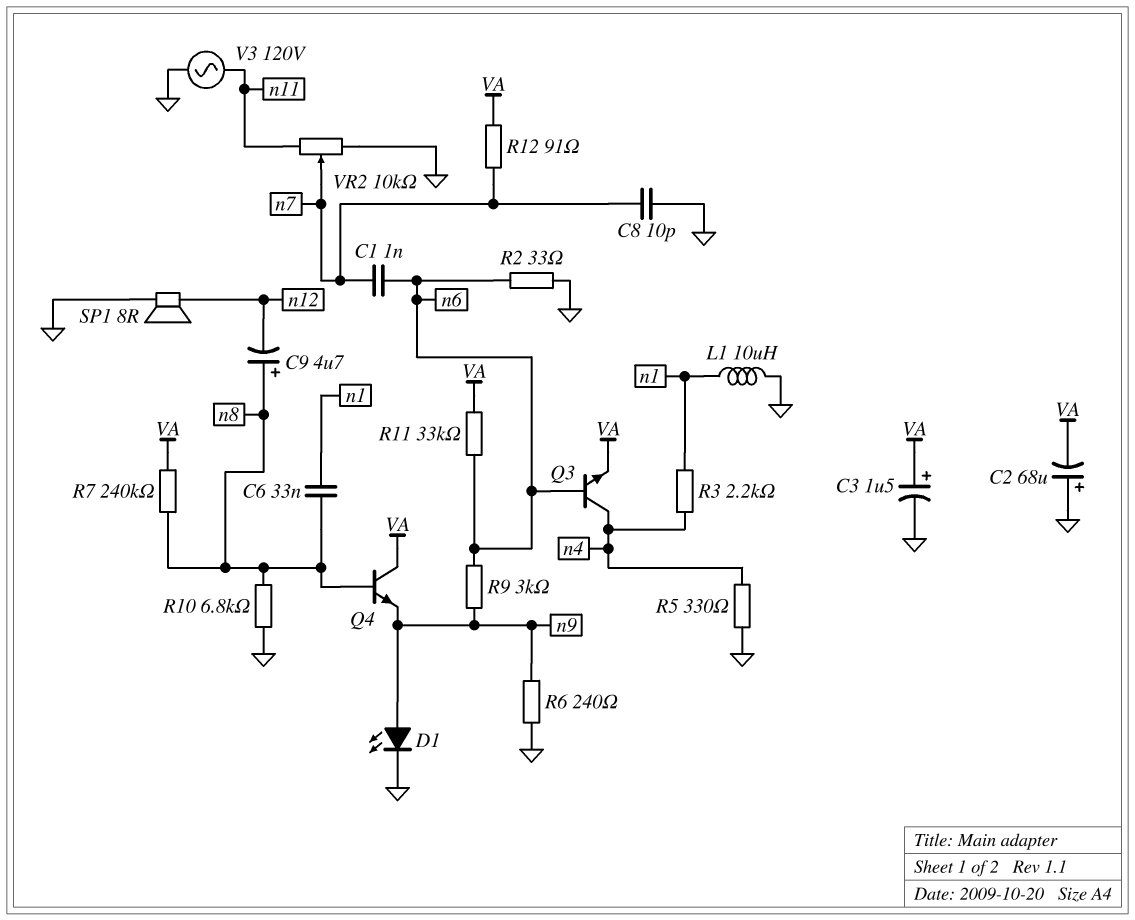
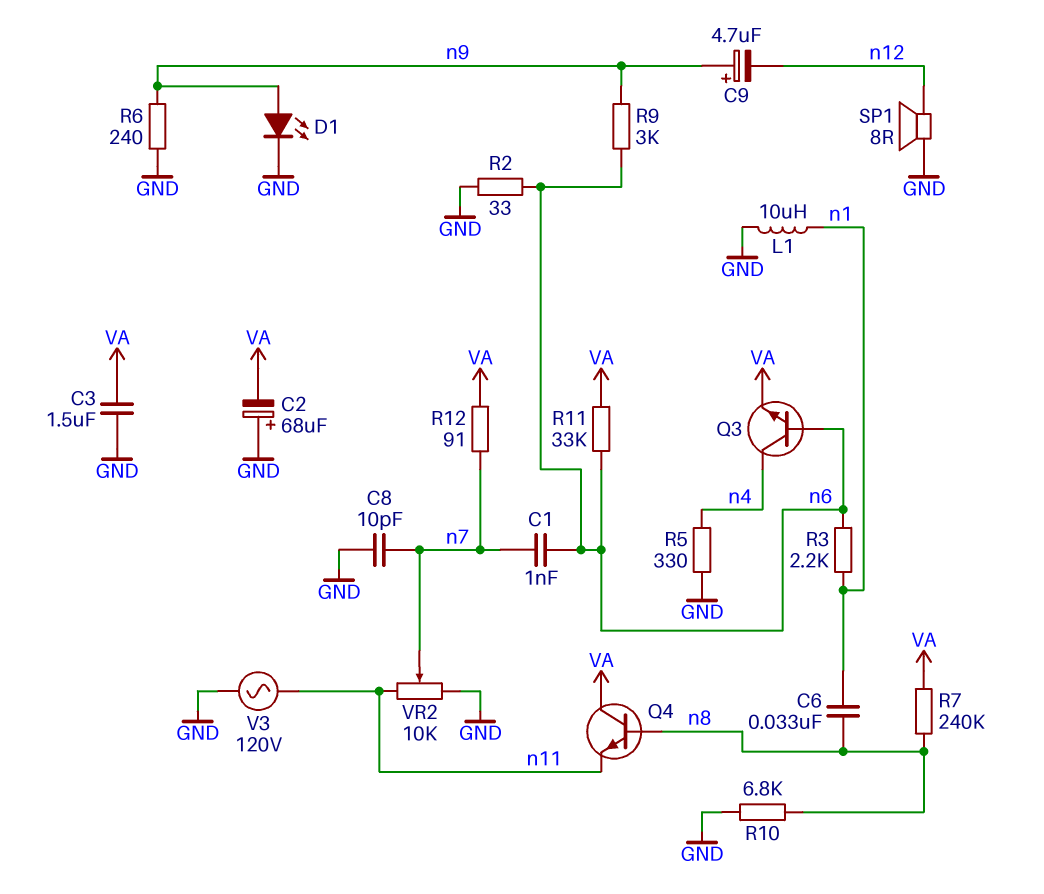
C3: 1.5uF (plus VA, minus GND) -> 1.5uF (GND, VA)
C9: 4.7uF (plus n8, minus n12) -> 4.7uF (plus n9, minus n12)
Q4: NPN (B n8, C VA, E n9) -> NPN (B n8, C VA, E n11)
R3: 2.2k (n1, n4) -> 2.2k (n1, n6)

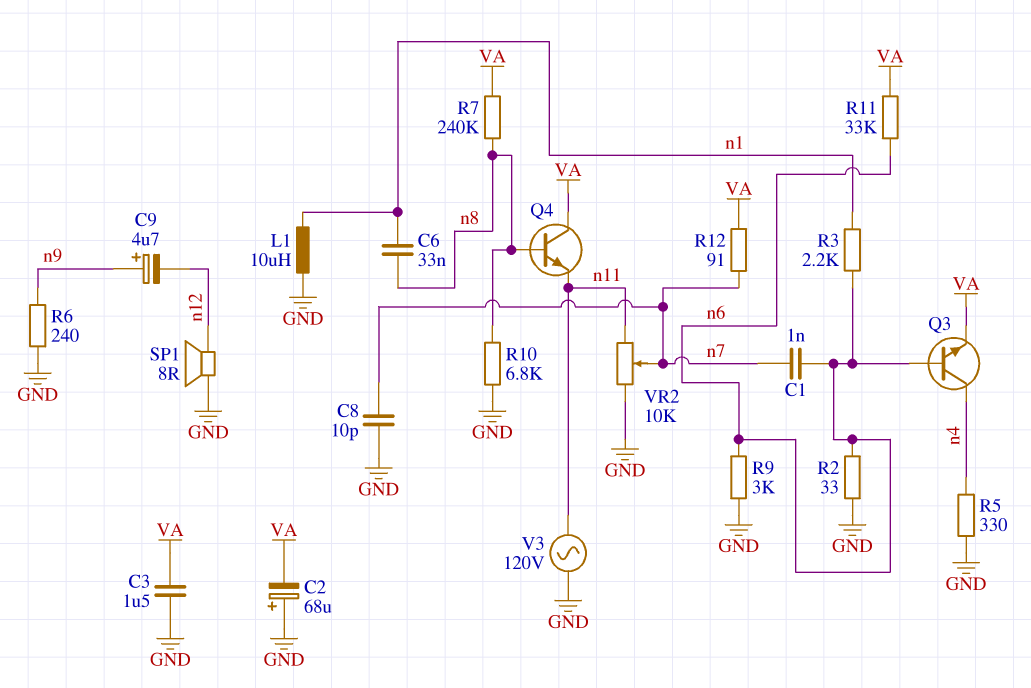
D1: LED (A n9, K GND) -> none
R9: 3k (n6, n9) -> 3k (GND, n6)

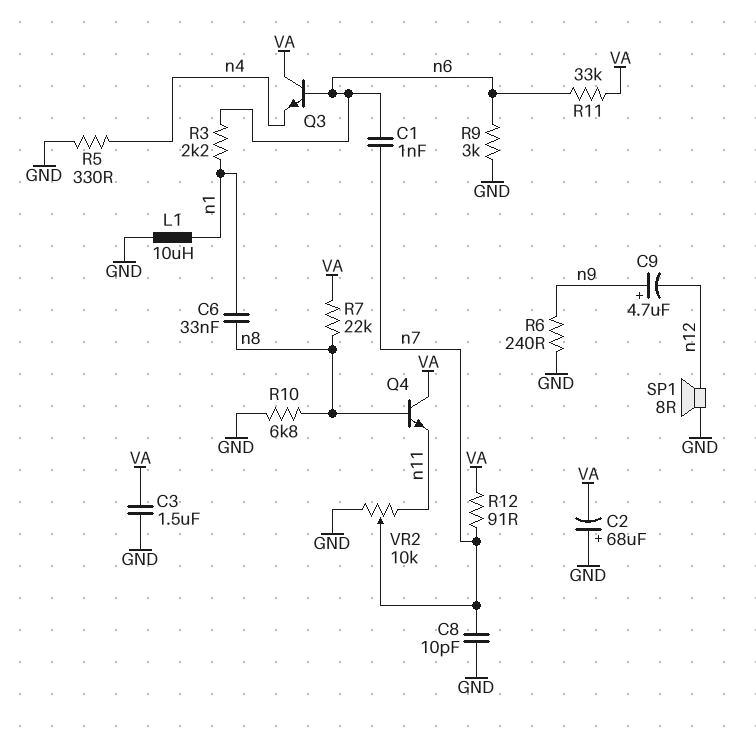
Q3: NPN (B n6, C n4, E VA) -> NPN (B n6, C VA, E n4)
R2: 33 (GND, n6) -> none
R7: 240k (VA, n8) -> 22k (VA, n8)
V3: AC 120V (GND, n11) -> none

